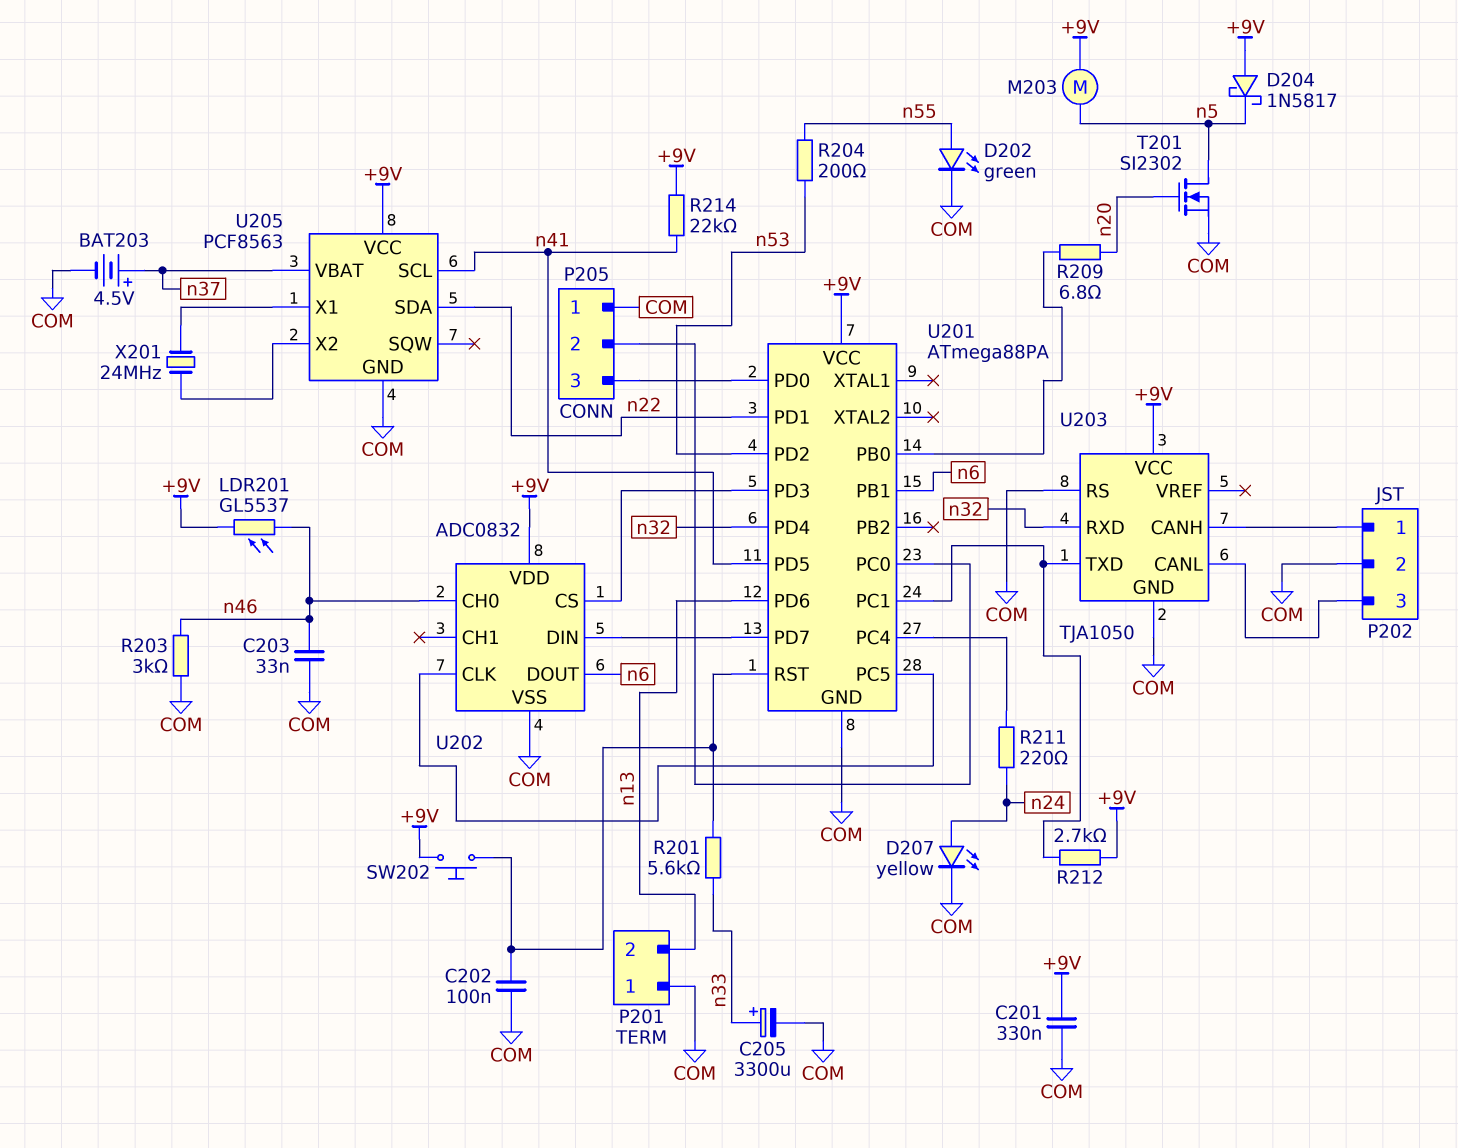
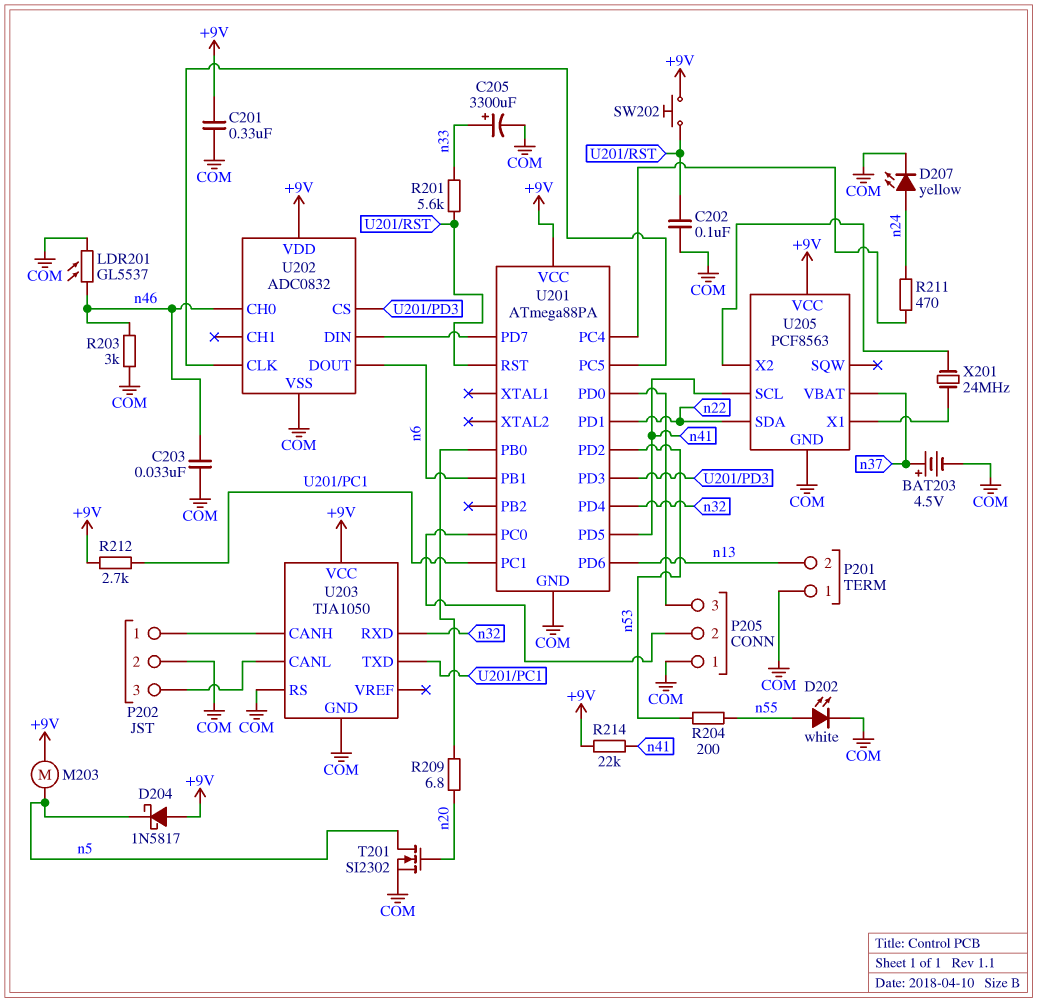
D202: LED green (A n55, K COM) -> LED white (A n55, K COM)
LDR201: GL5537 (+9V, n46) -> GL5537 (COM, n46)
R211: 220 (U201/PC4, n24) -> 470 (U201/PC4, n24)

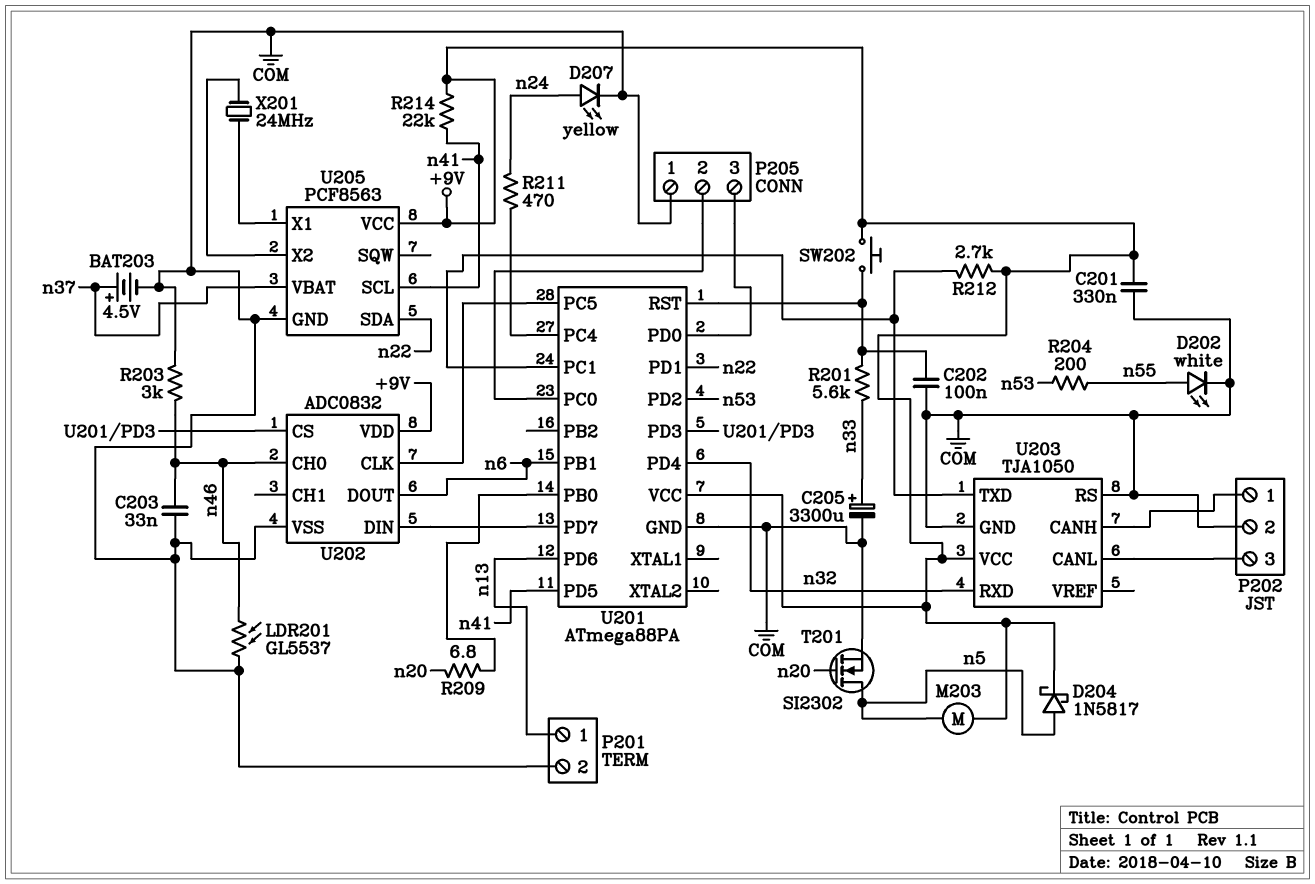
D204: schottky 1N5817 (A +9V, K n5) -> schottky 1N5817 (A n5, K +9V)
P201 pin 1: COM -> n13
P201 pin 2: n13 -> COM

